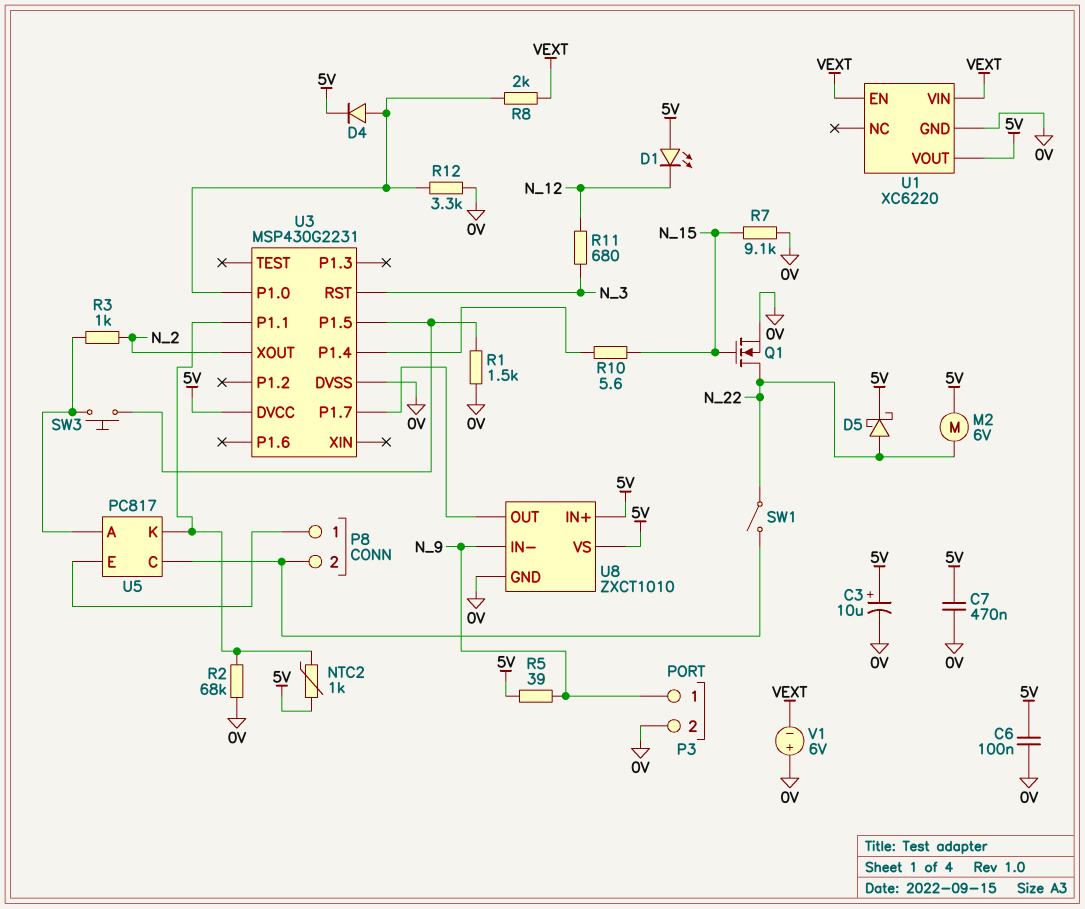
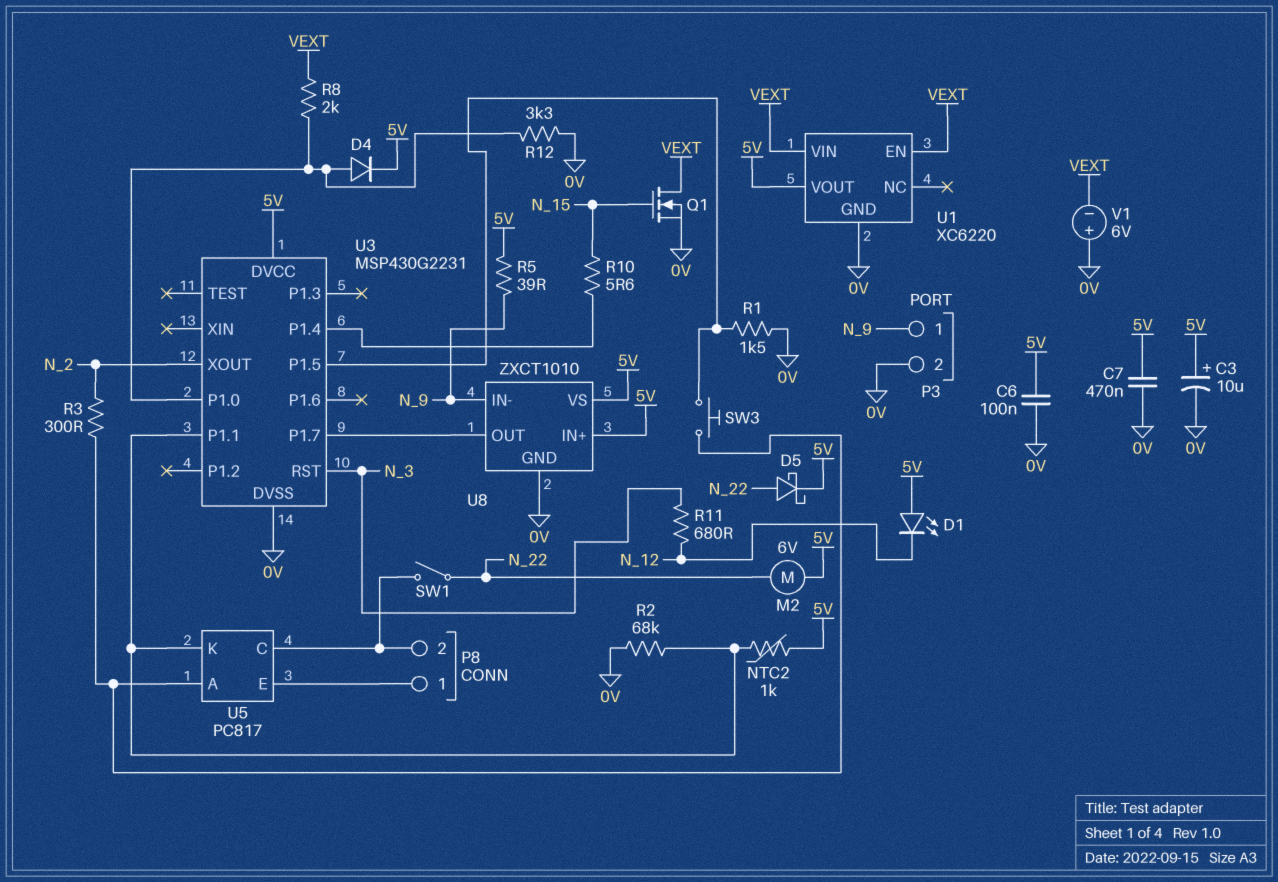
Q1: NMOS (G N_15, D N_22, S 0V) -> NMOS (G N_15, D VEXT, S 0V)
R3: 1k (N_2, U5/A) -> 300 (N_2, U5/A)
R7: 9.1k (0V, N_15) -> none

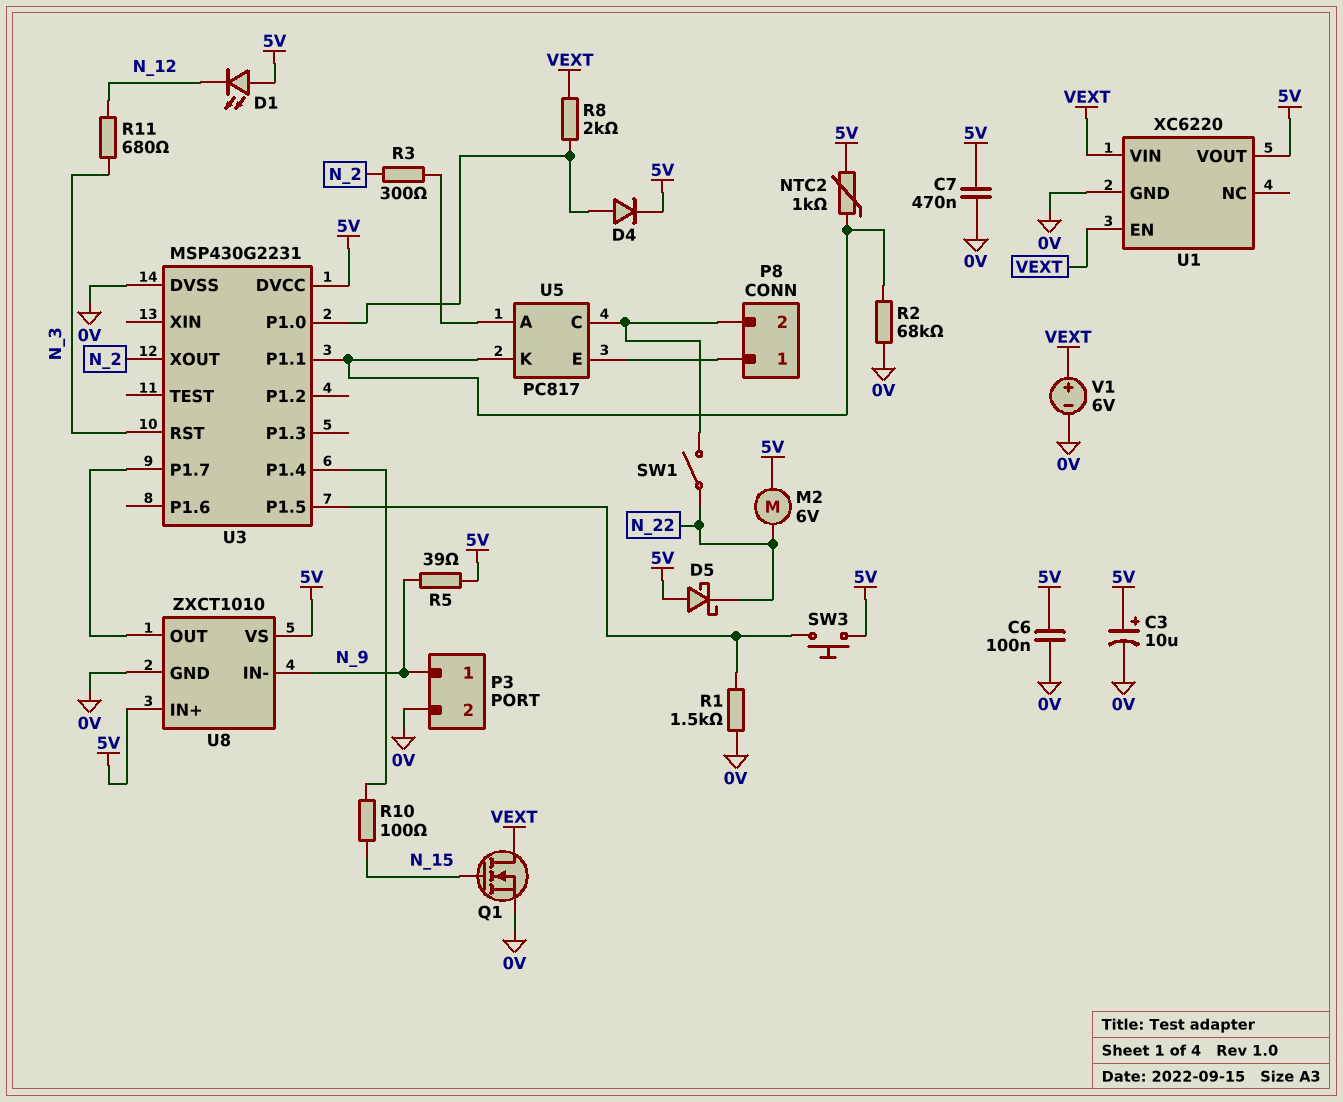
D5: schottky (A N_22, K 5V) -> schottky (A 5V, K N_22)
R10: 5.6 (N_15, U3/P1.4) -> 100 (N_15, U3/P1.4)
R12: 3.3k (0V, U3/P1.0) -> none
SW3: button (U3/P1.5, U5/A) -> button (5V, U3/P1.5)
V1: 6V (plus 0V, minus VEXT) -> 6V (plus VEXT, minus 0V)

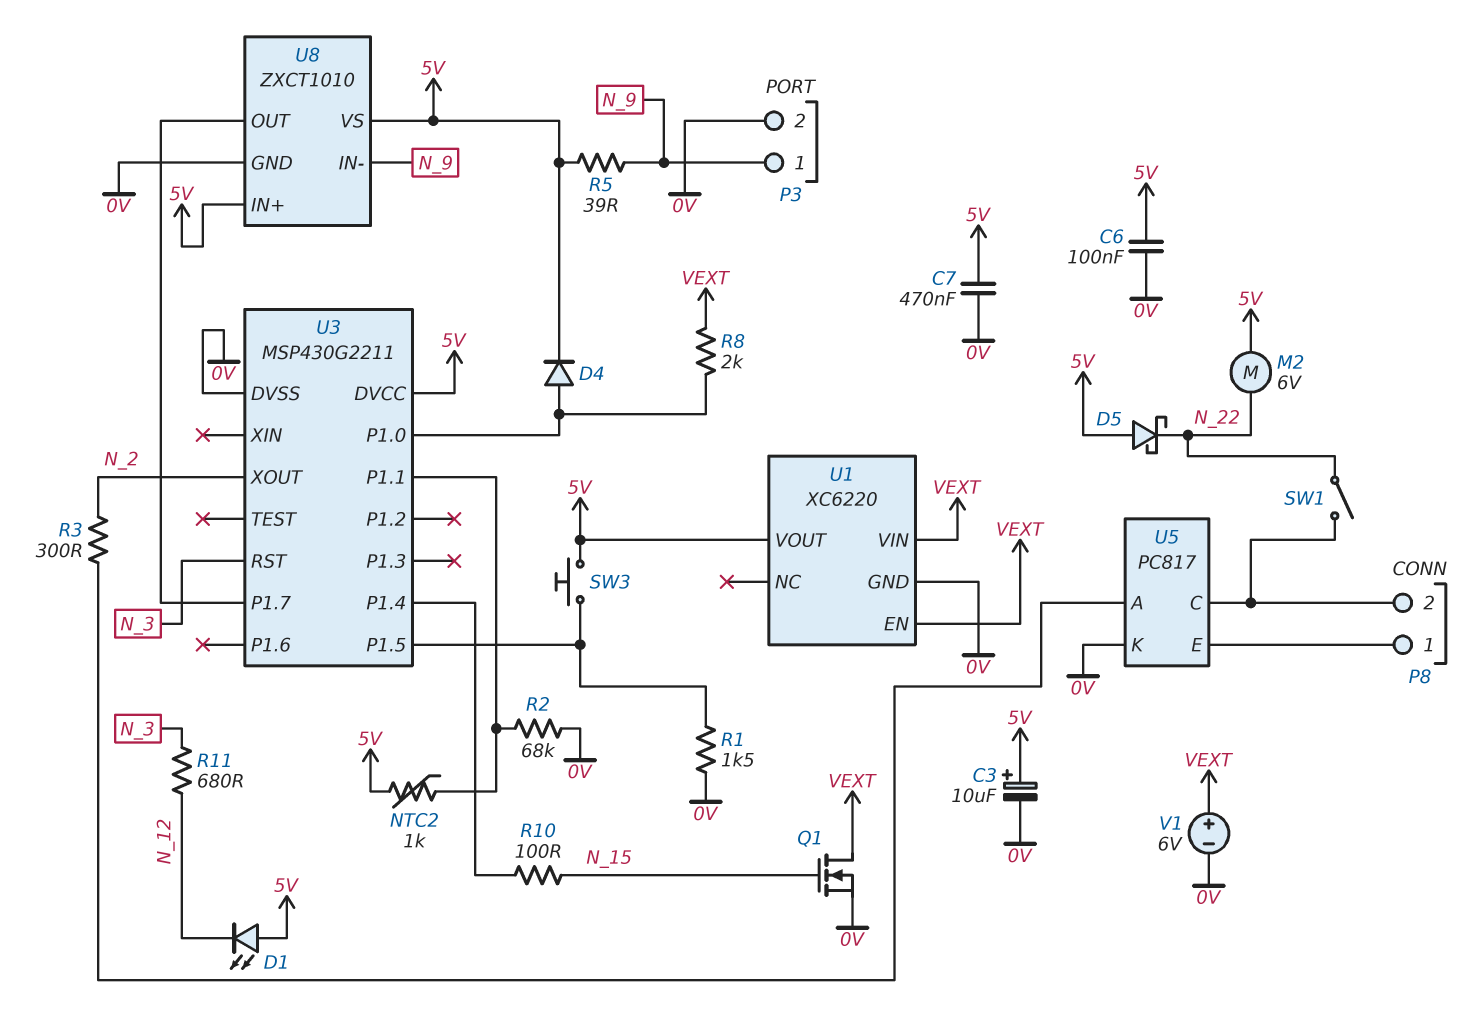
U3: MSP430G2231 -> MSP430G2211
U5 pin K: U3/P1.1 -> 0V

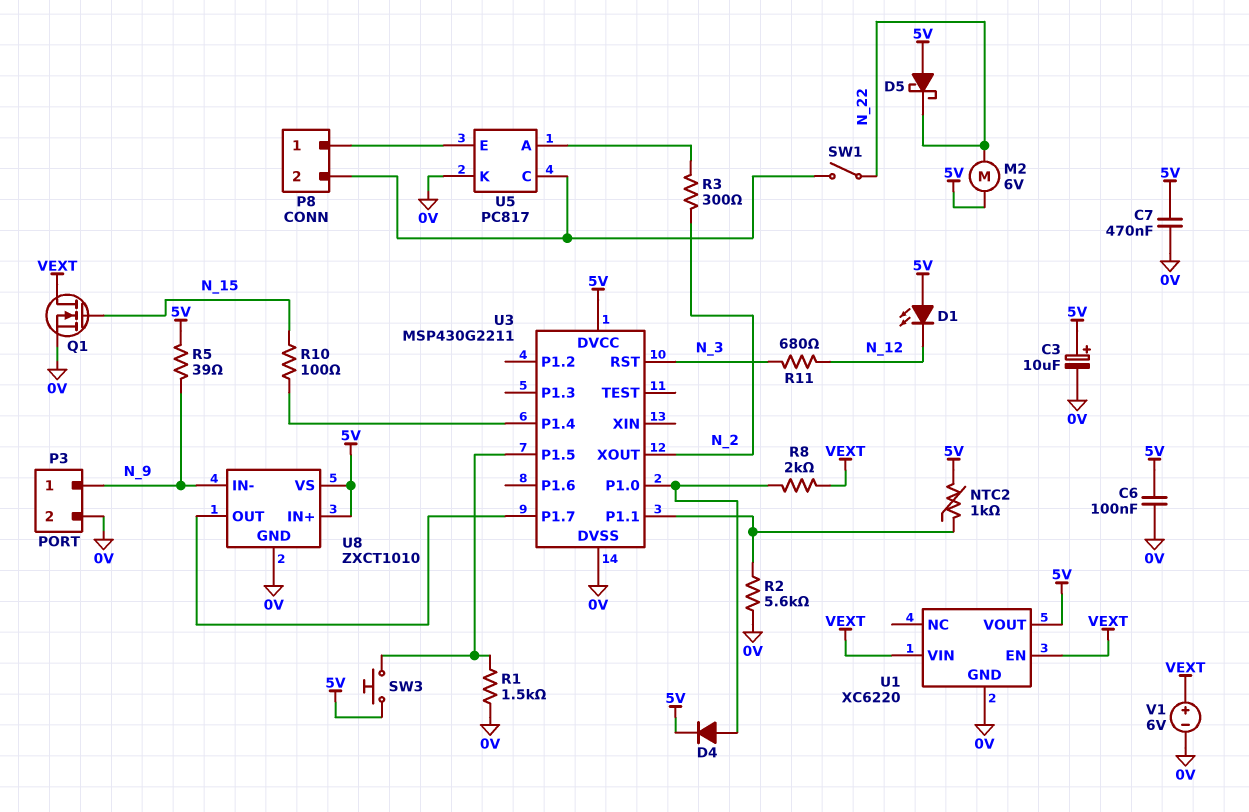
R2: 68k (0V, U3/P1.1) -> 5.6k (0V, U3/P1.1)

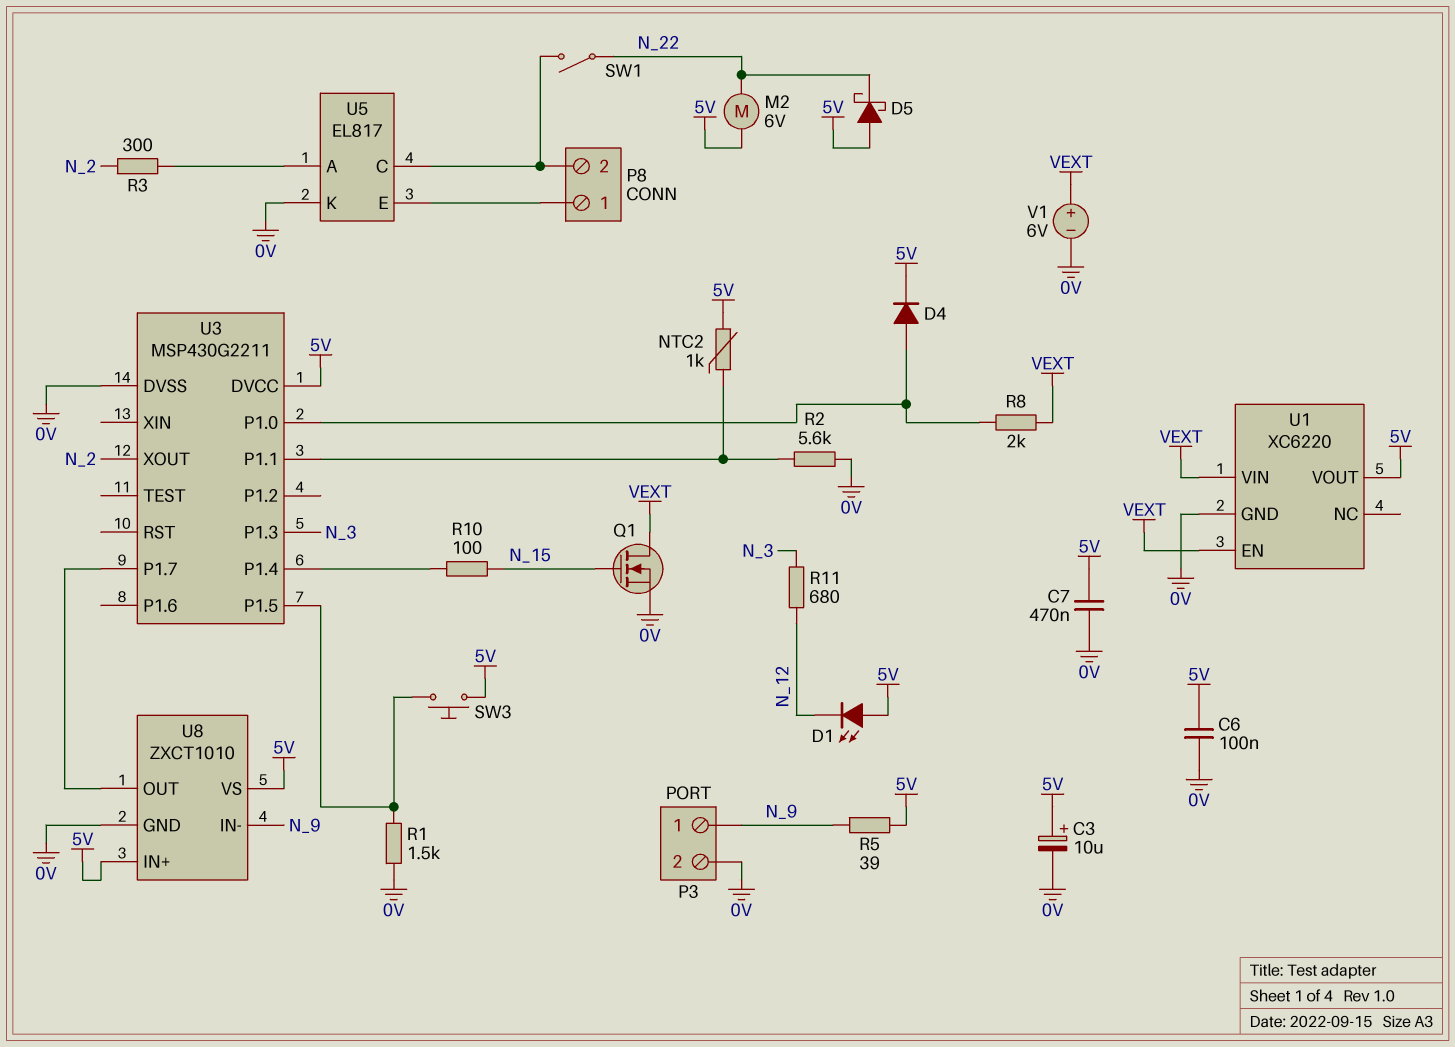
U3 pin P1.3: none -> N_3
U3 pin RST: N_3 -> none
U5: PC817 -> EL817

